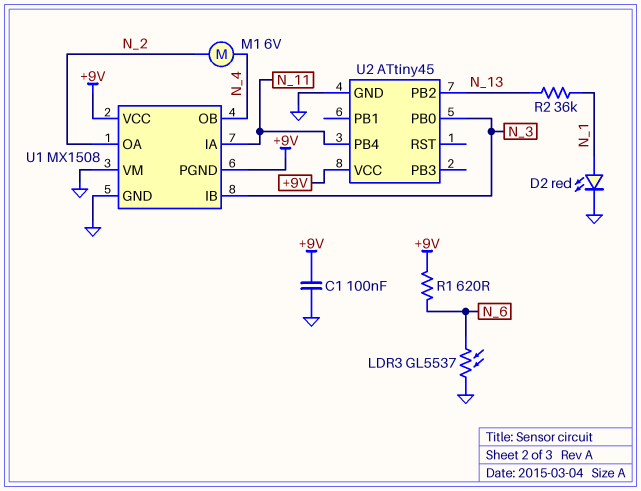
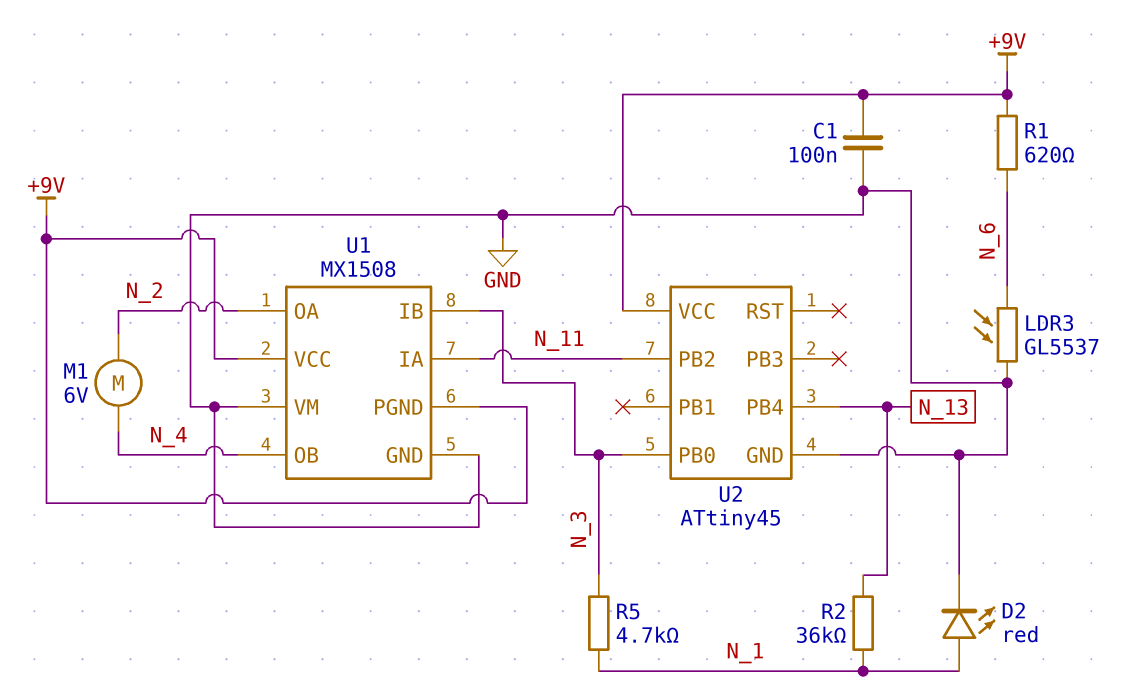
R5: none -> 4.7k (N_1, N_3)
U2 pin PB2: N_13 -> N_11
U2 pin PB4: N_11 -> N_13

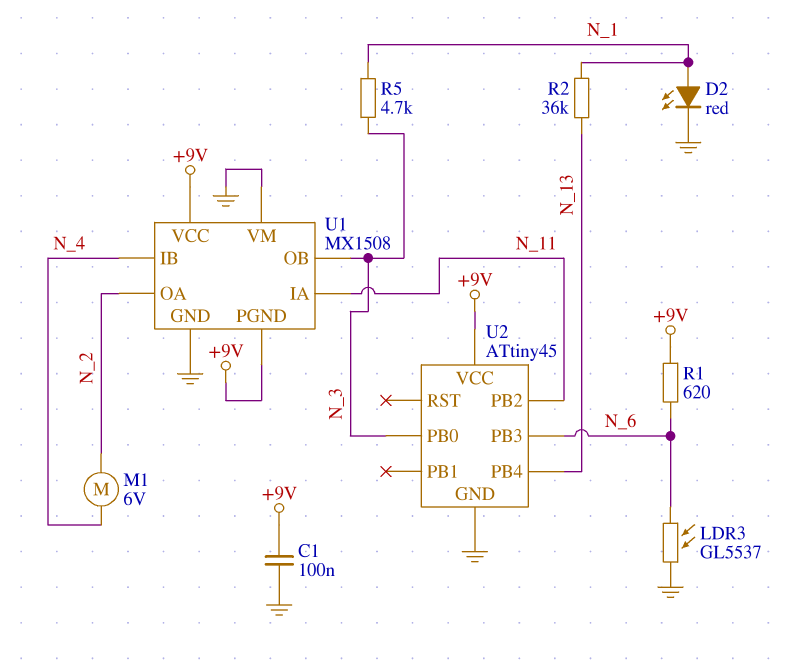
U1 pin IB: N_3 -> N_4
U1 pin OB: N_4 -> N_3
U2 pin PB3: none -> N_6

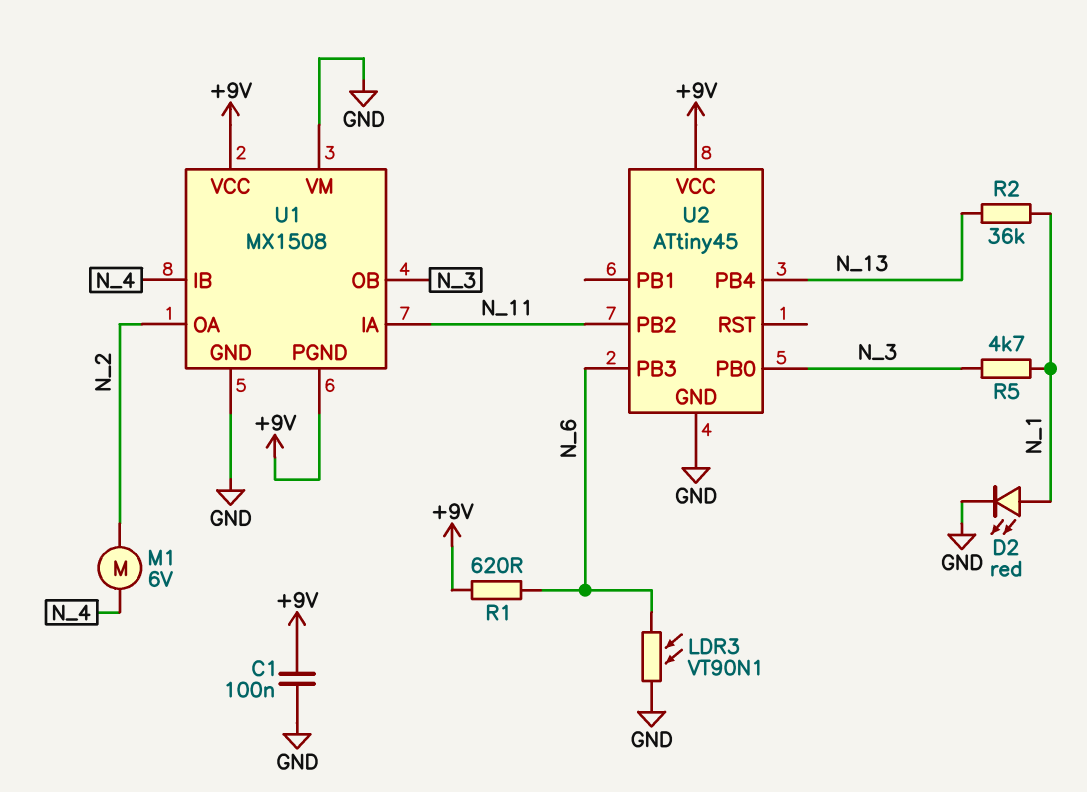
LDR3: GL5537 (GND, N_6) -> VT90N1 (GND, N_6)

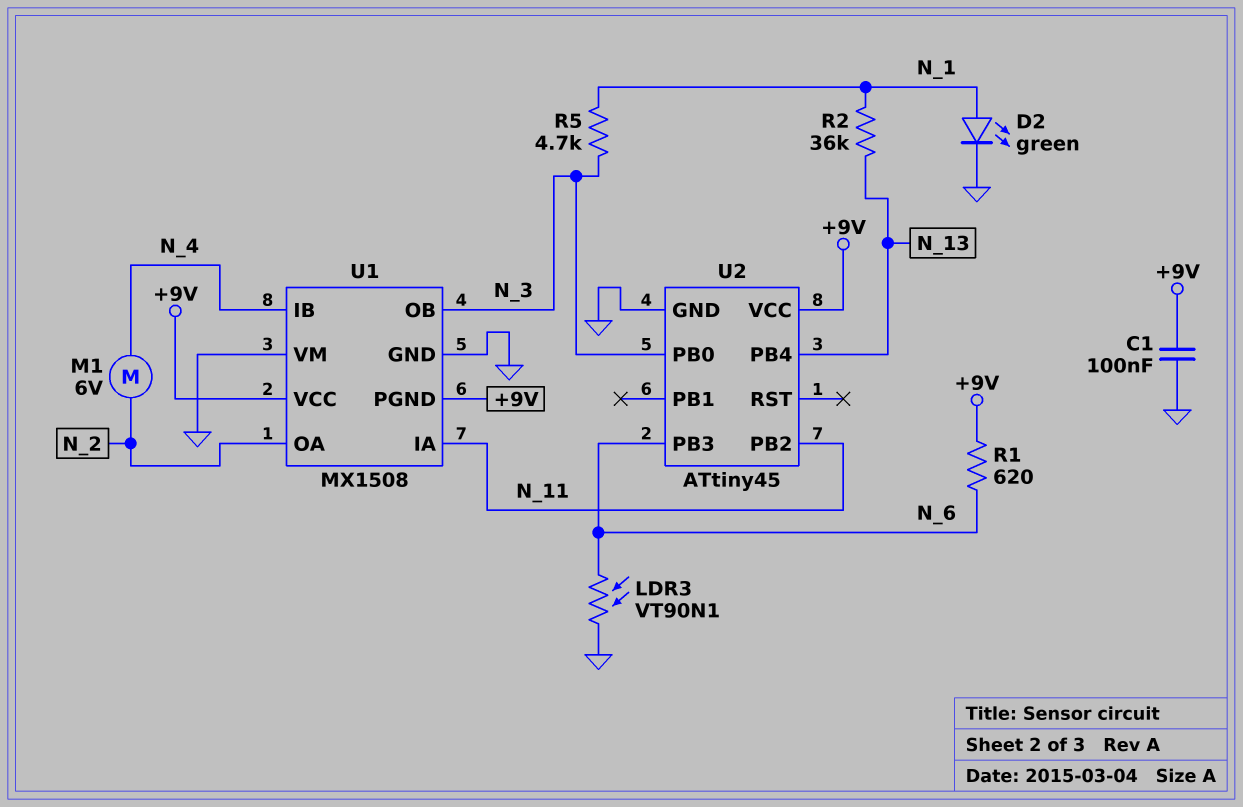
D2: LED red (A N_1, K GND) -> LED green (A N_1, K GND)

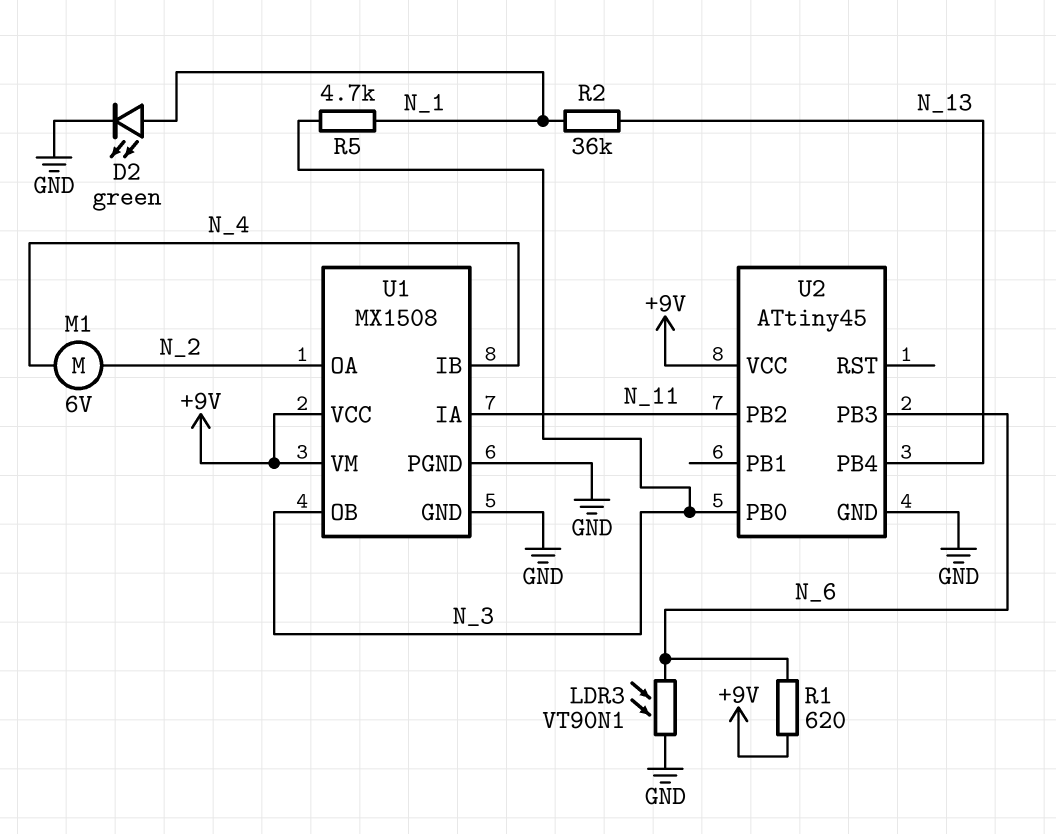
C1: 100nF (+9V, GND) -> none
U1 pin PGND: +9V -> GND
U1 pin VM: GND -> +9V

